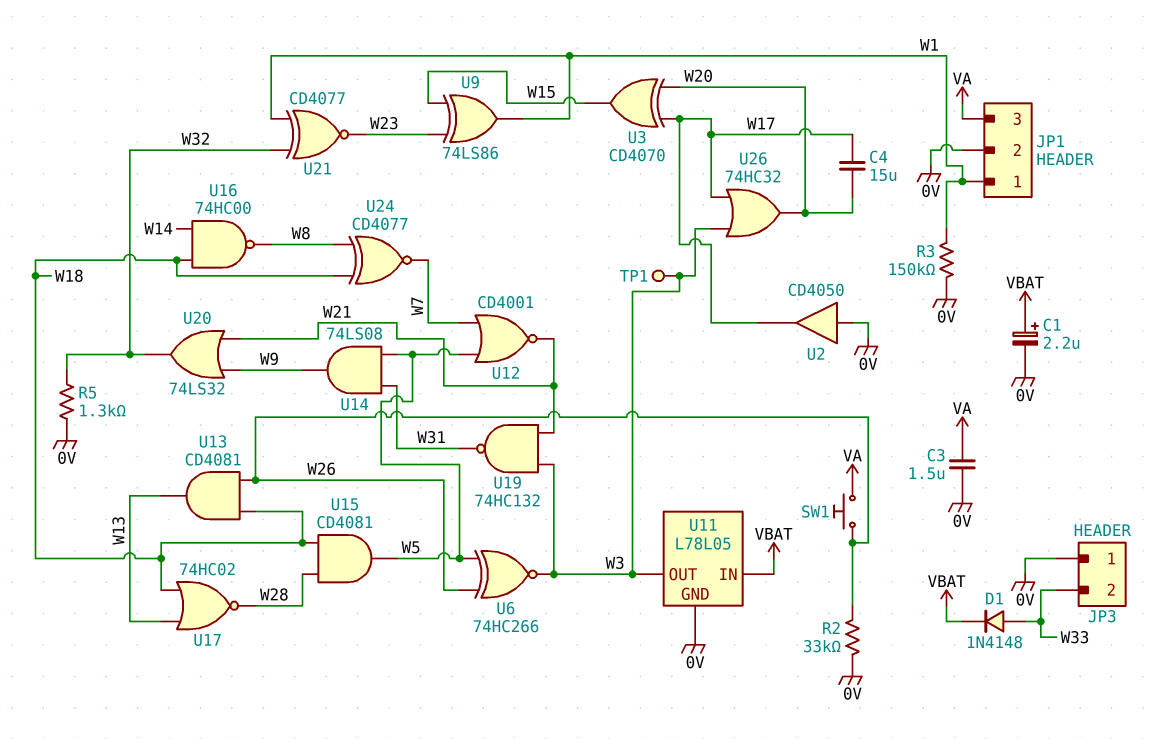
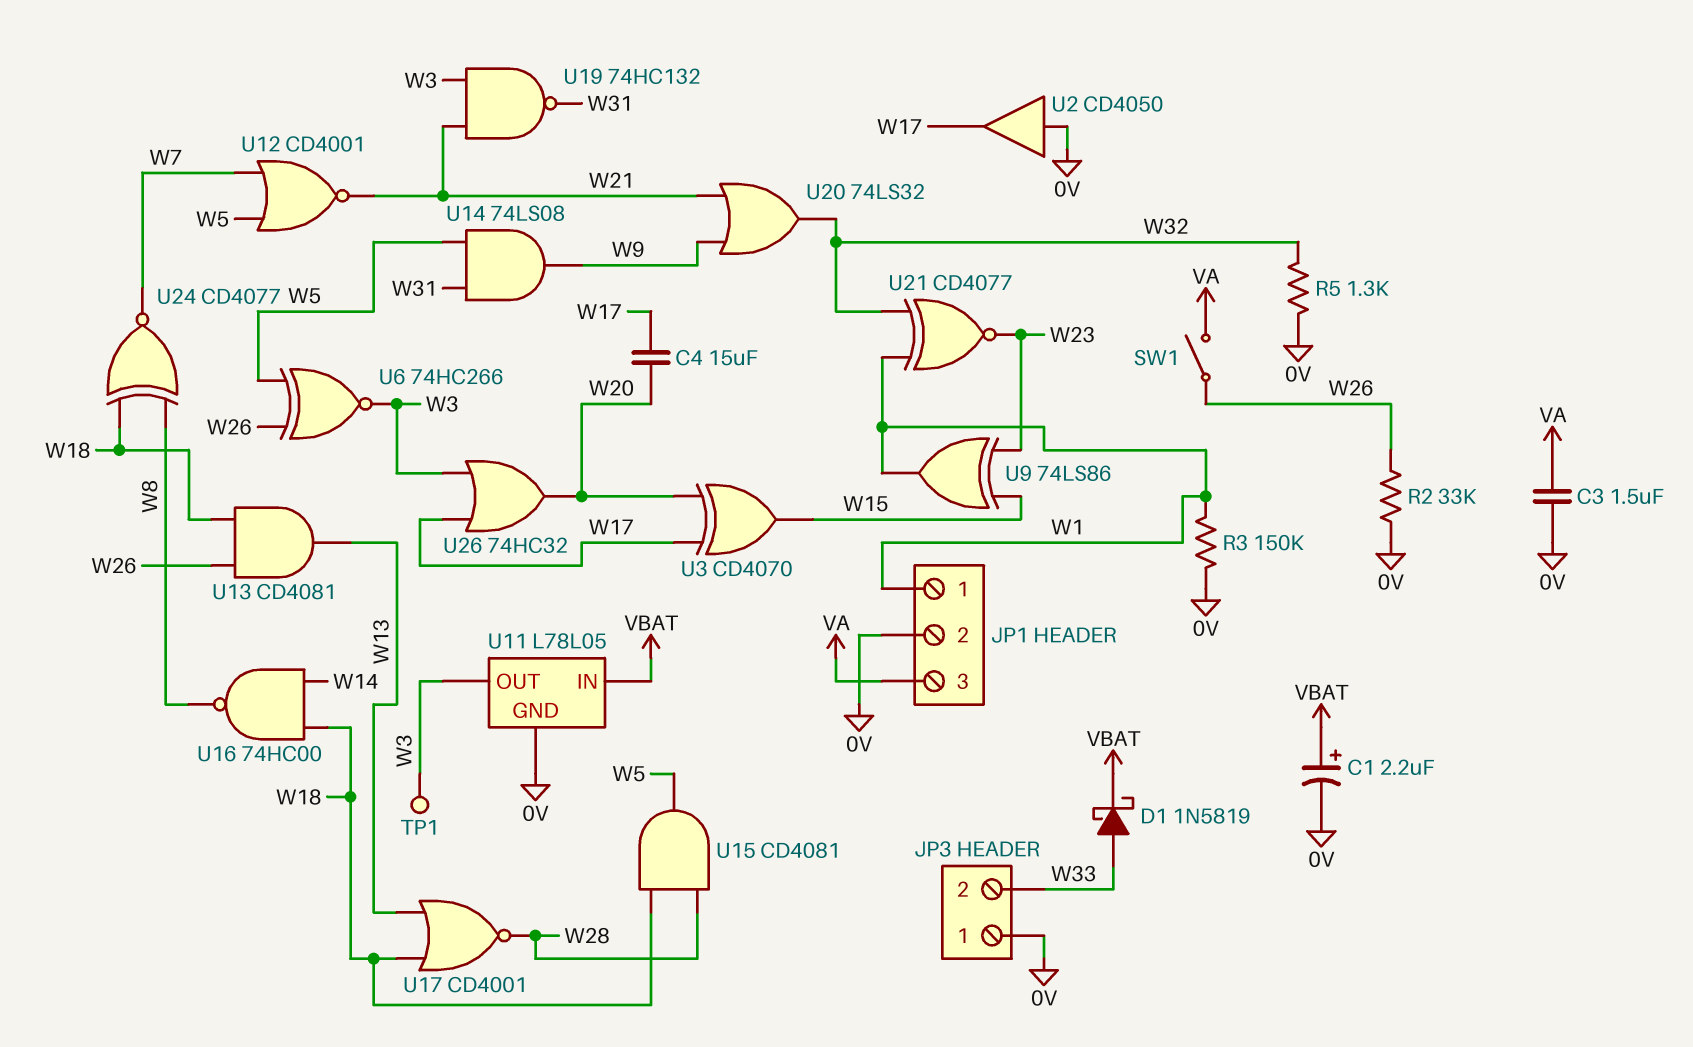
D1: diode 1N4148 (A W33, K VBAT) -> schottky 1N5819 (A W33, K VBAT)
SW1: button (VA, W26) -> switch (VA, W26)
U17: NOR 74HC02 (in W13, in W18, out W28) -> NOR CD4001 (in W13, in W18, out W28)

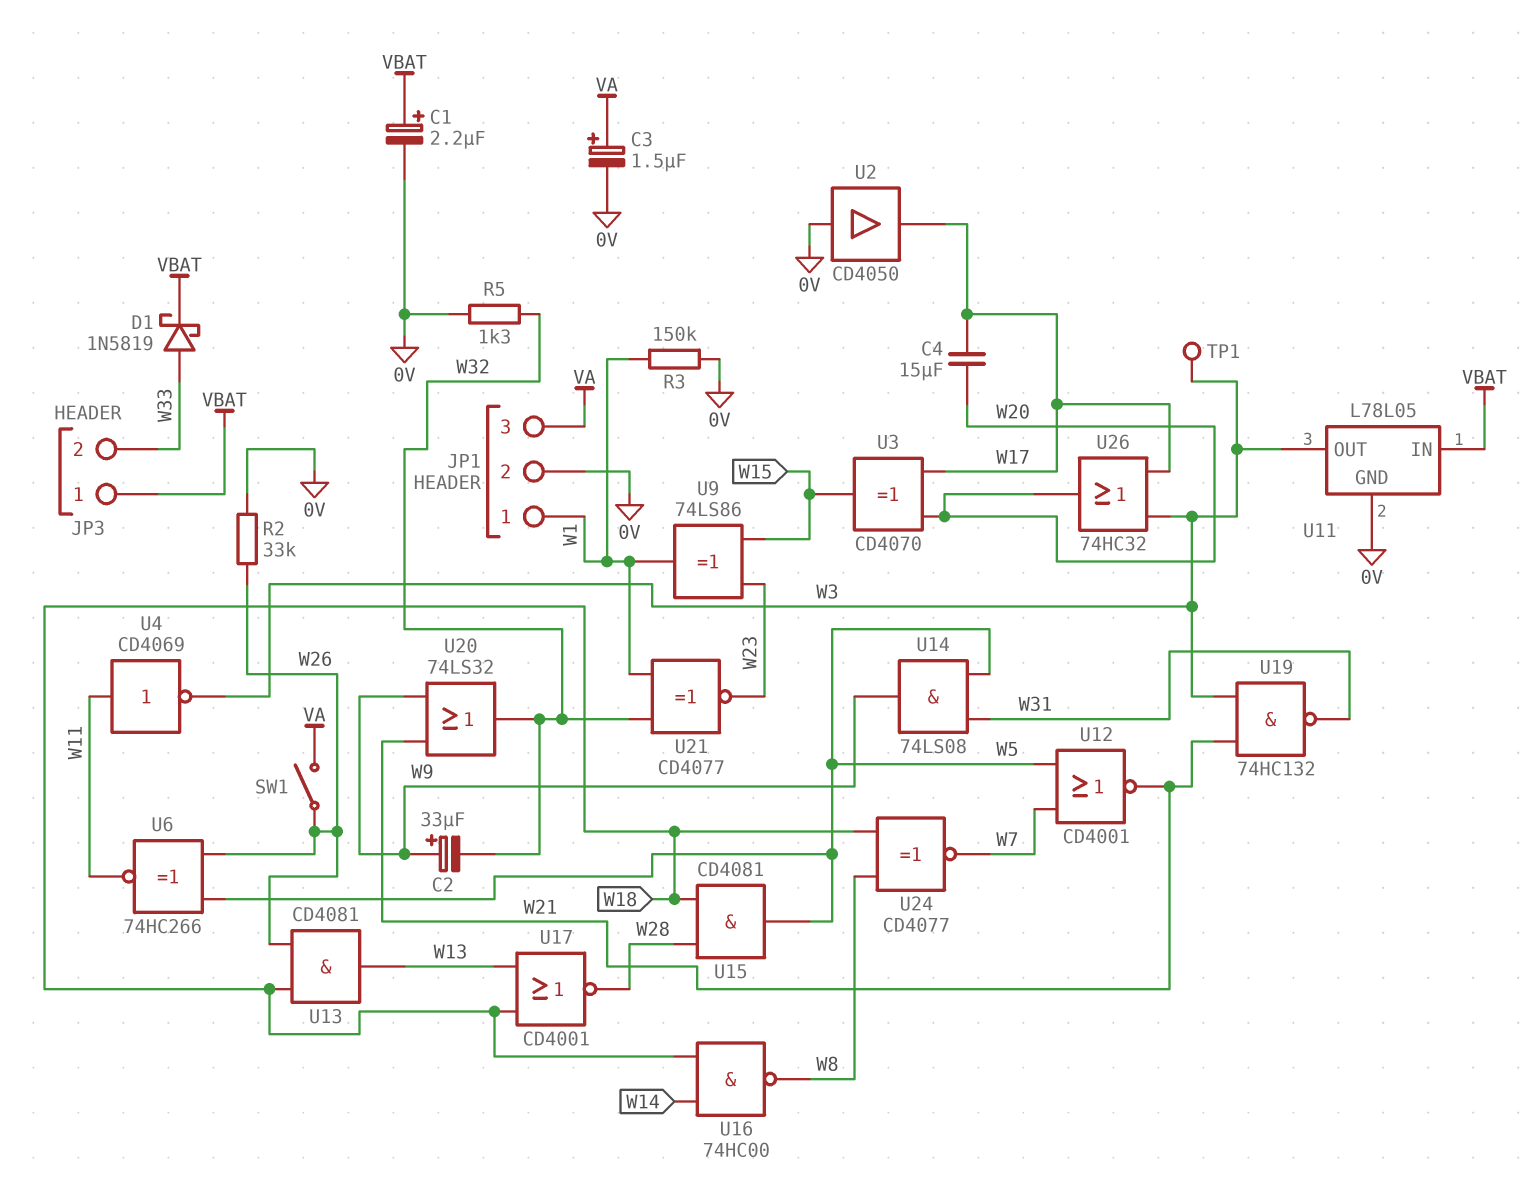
C2: none -> 33uF (plus W9, minus W32)
C3: 1.5uF (0V, VA) -> 1.5uF (plus VA, minus 0V)
JP3 pin 1: 0V -> VBAT
U4: none -> NOT CD4069 (in W11, out W3)
U6: XNOR 74HC266 (in W5, in W26, out W3) -> XNOR 74HC266 (in W5, in W26, out W11)

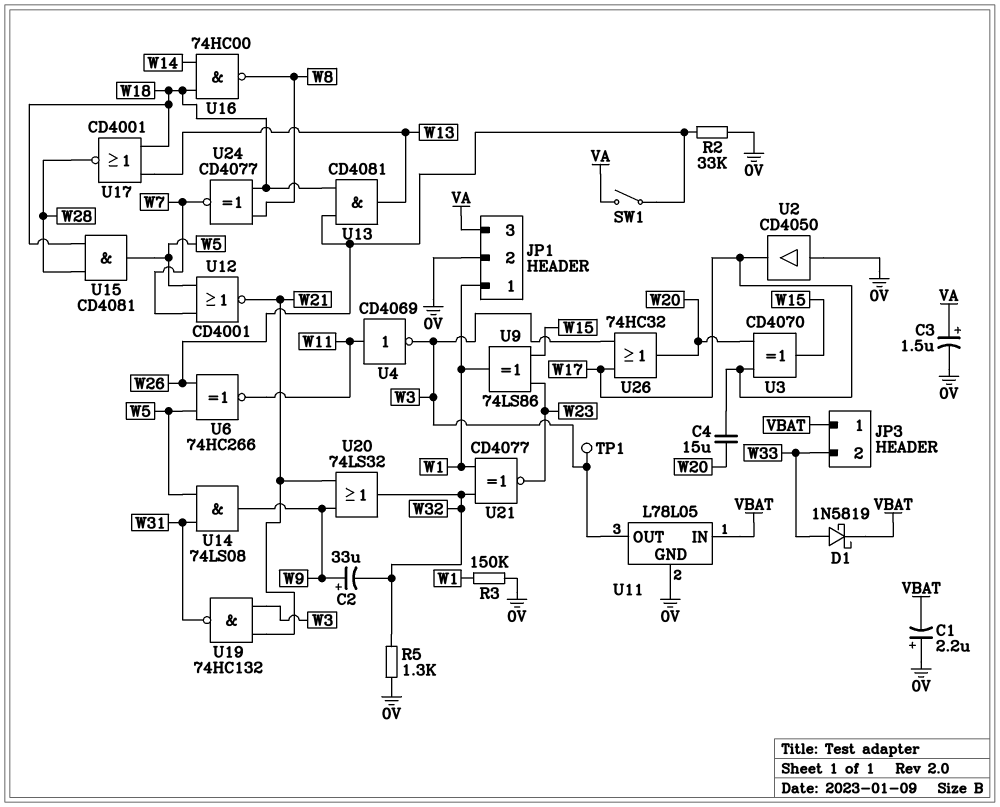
C1: 2.2uF (plus VBAT, minus 0V) -> 2.2uF (plus 0V, minus VBAT)

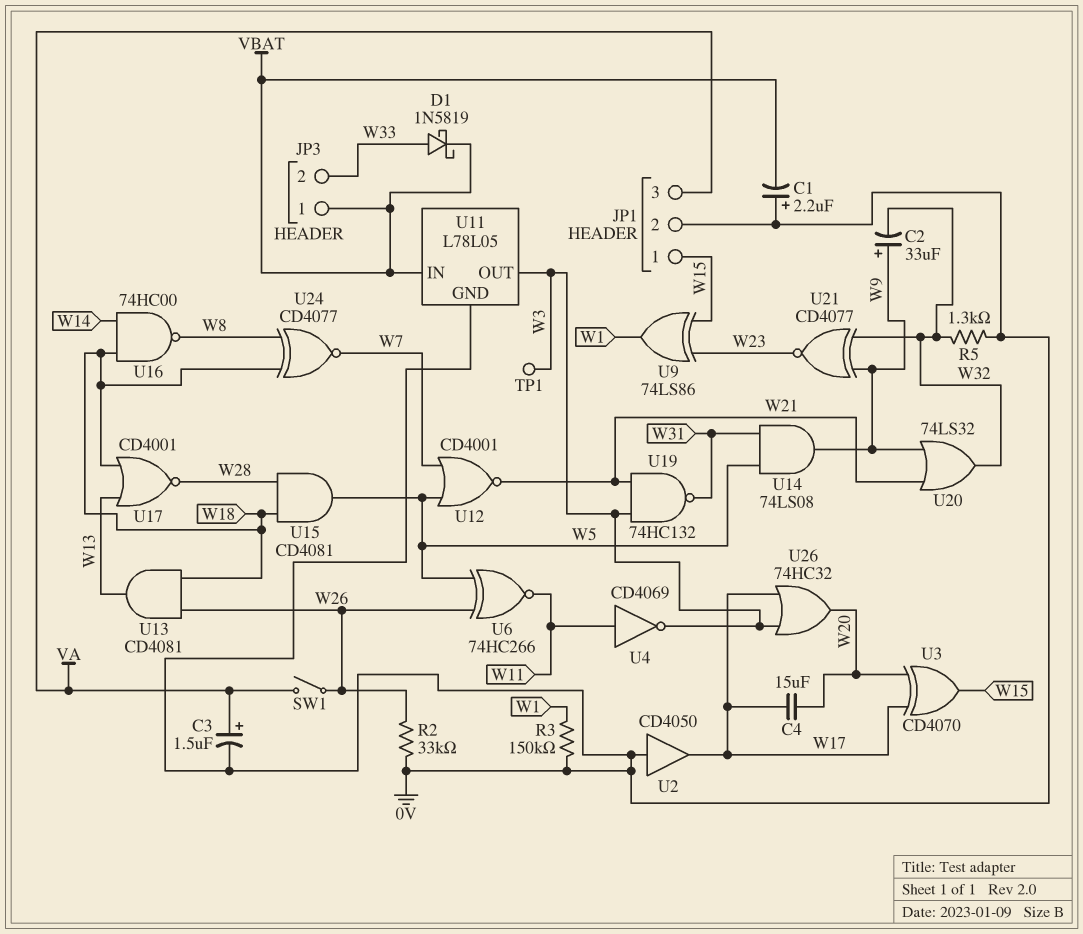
JP1 pin 1: W1 -> W15
U21: XNOR CD4077 (in W1, in W32, out W23) -> XNOR CD4077 (in W9, in W32, out W23)

